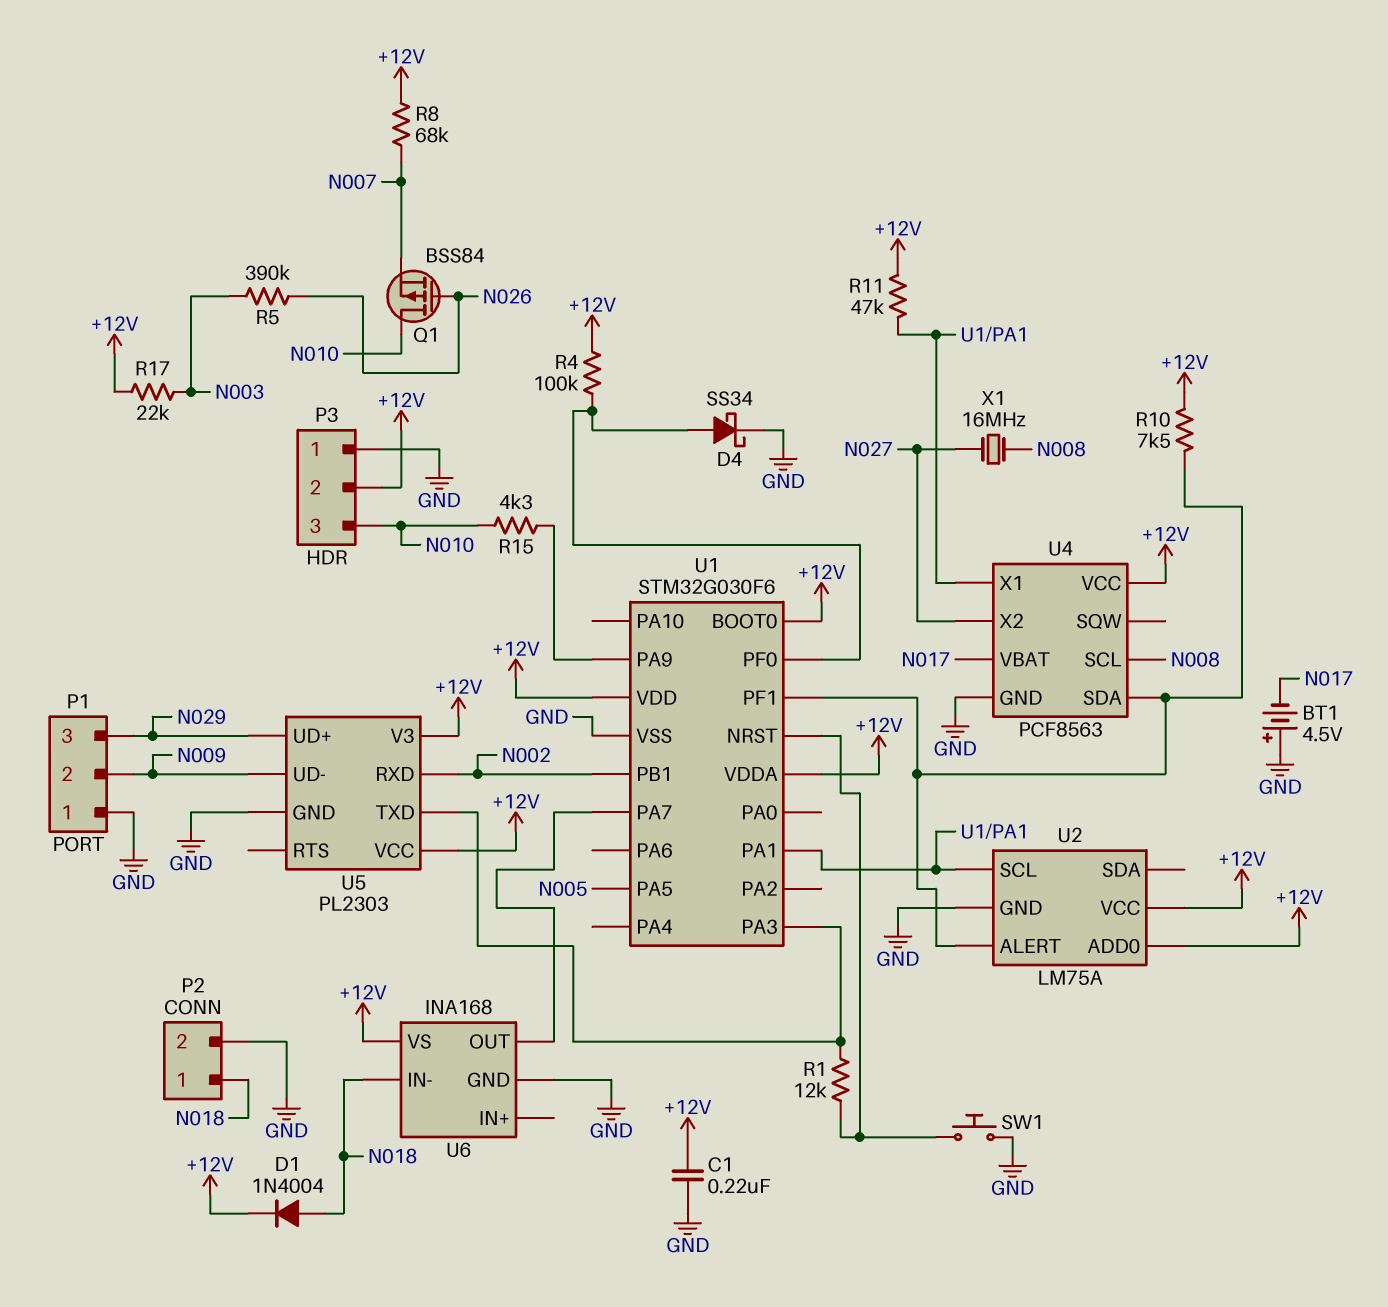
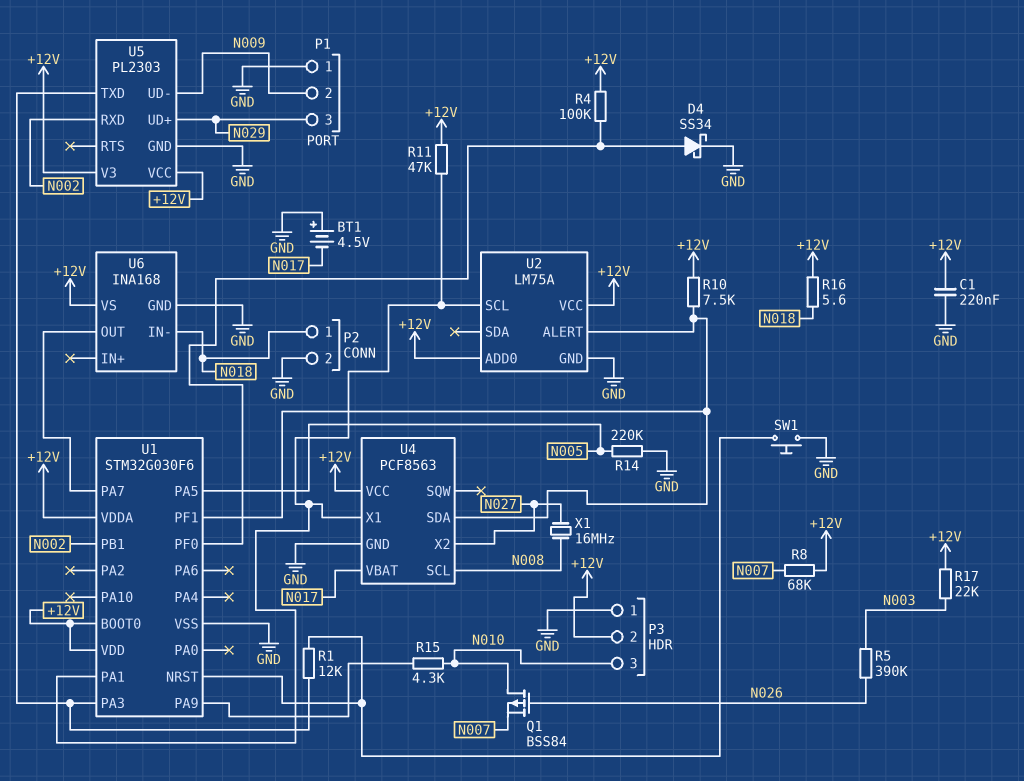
D1: diode 1N4004 (A N018, K +12V) -> none
R14: none -> 220k (GND, N005)
R16: none -> 5.6 (+12V, N018)

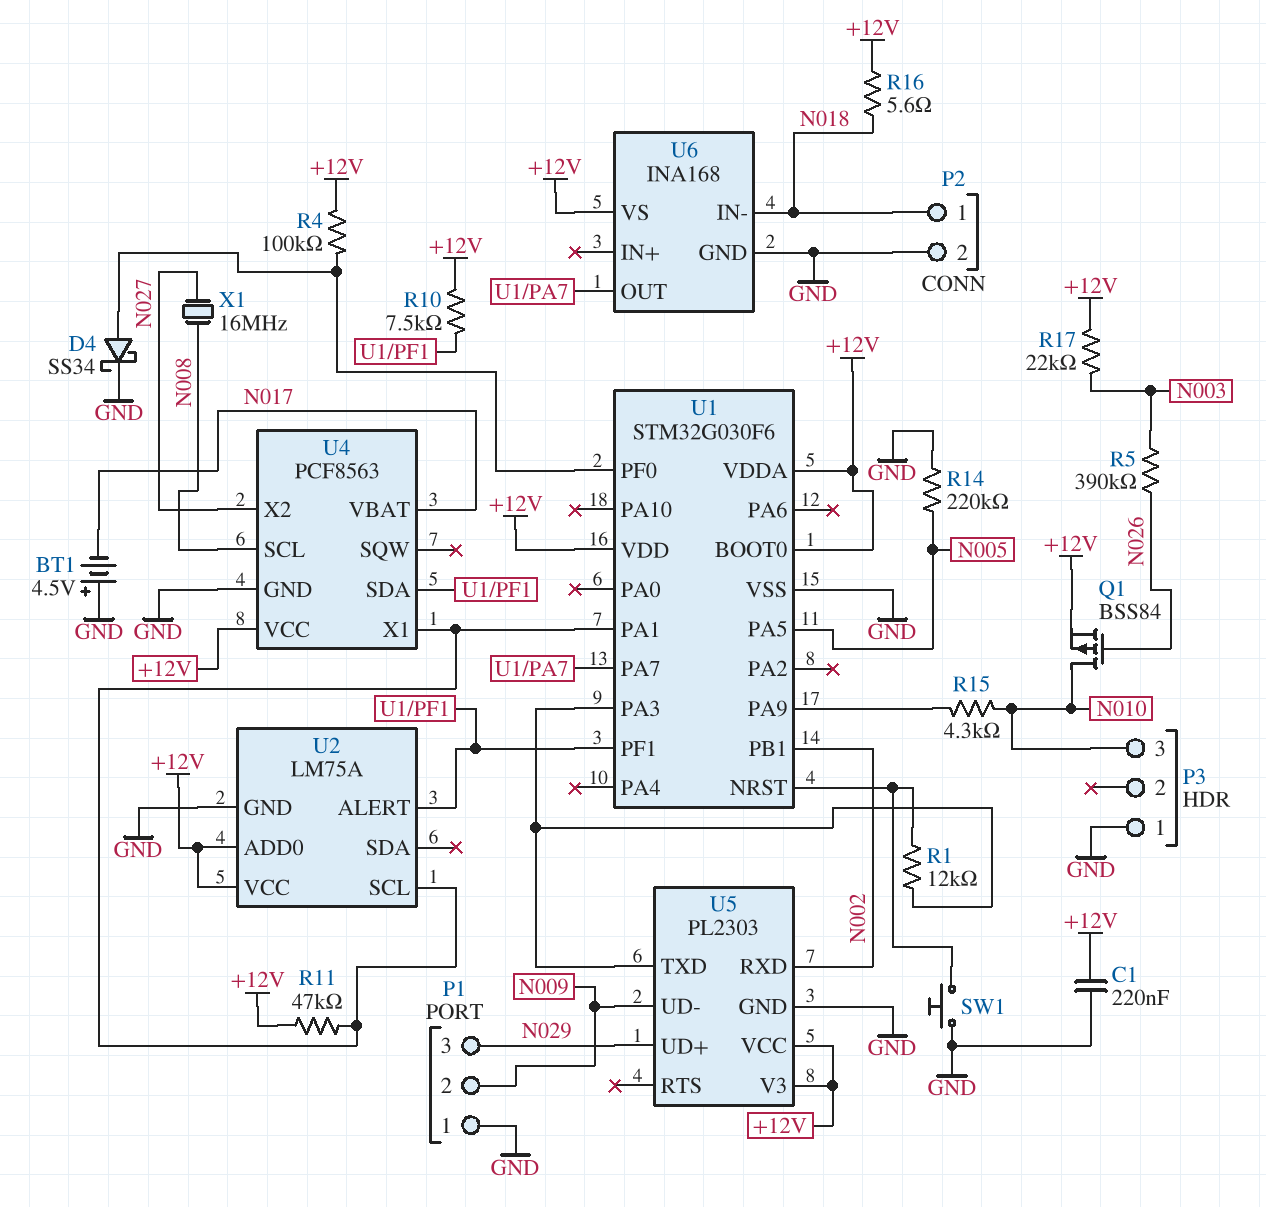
P3 pin 2: +12V -> none
Q1: PMOS BSS84 (G N026, D N010, S N007) -> PMOS BSS84 (G N026, D N010, S +12V)
R8: 68k (+12V, N007) -> none

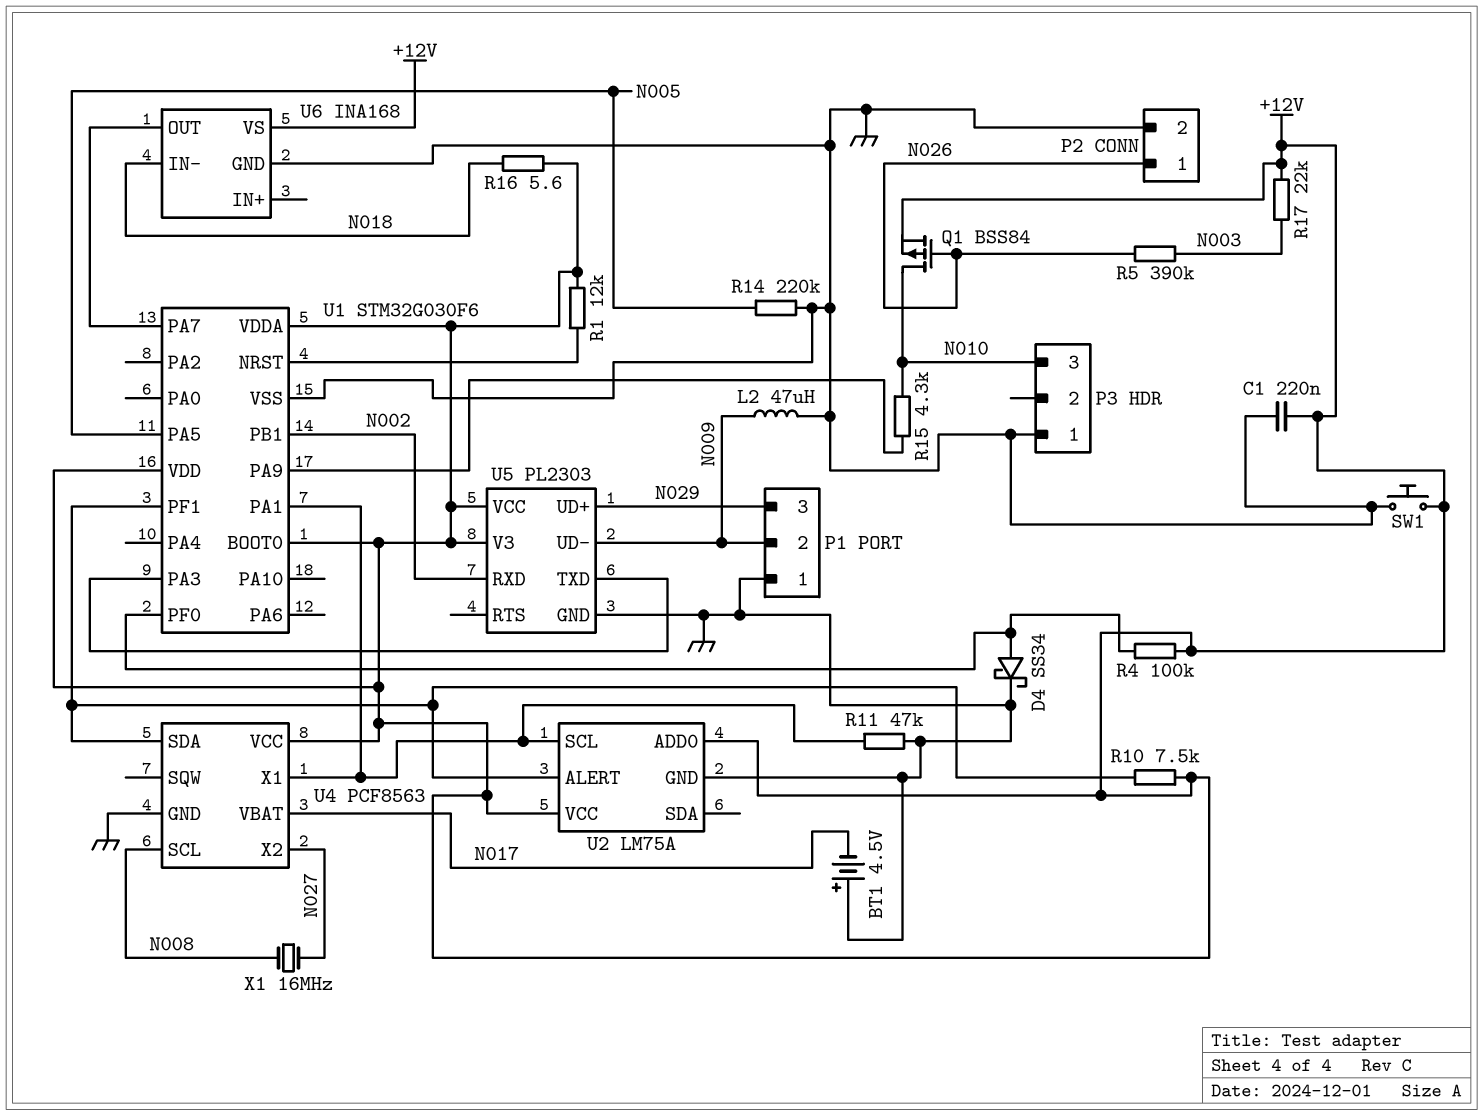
L2: none -> 47uH (GND, N009)
P2 pin 1: N018 -> N026
R1: 12k (U1/NRST, U1/PA3) -> 12k (+12V, U1/NRST)
R11: 47k (+12V, U1/PA1) -> 47k (GND, U1/PA1)
SW1: button (GND, U1/NRST) -> button (+12V, GND)

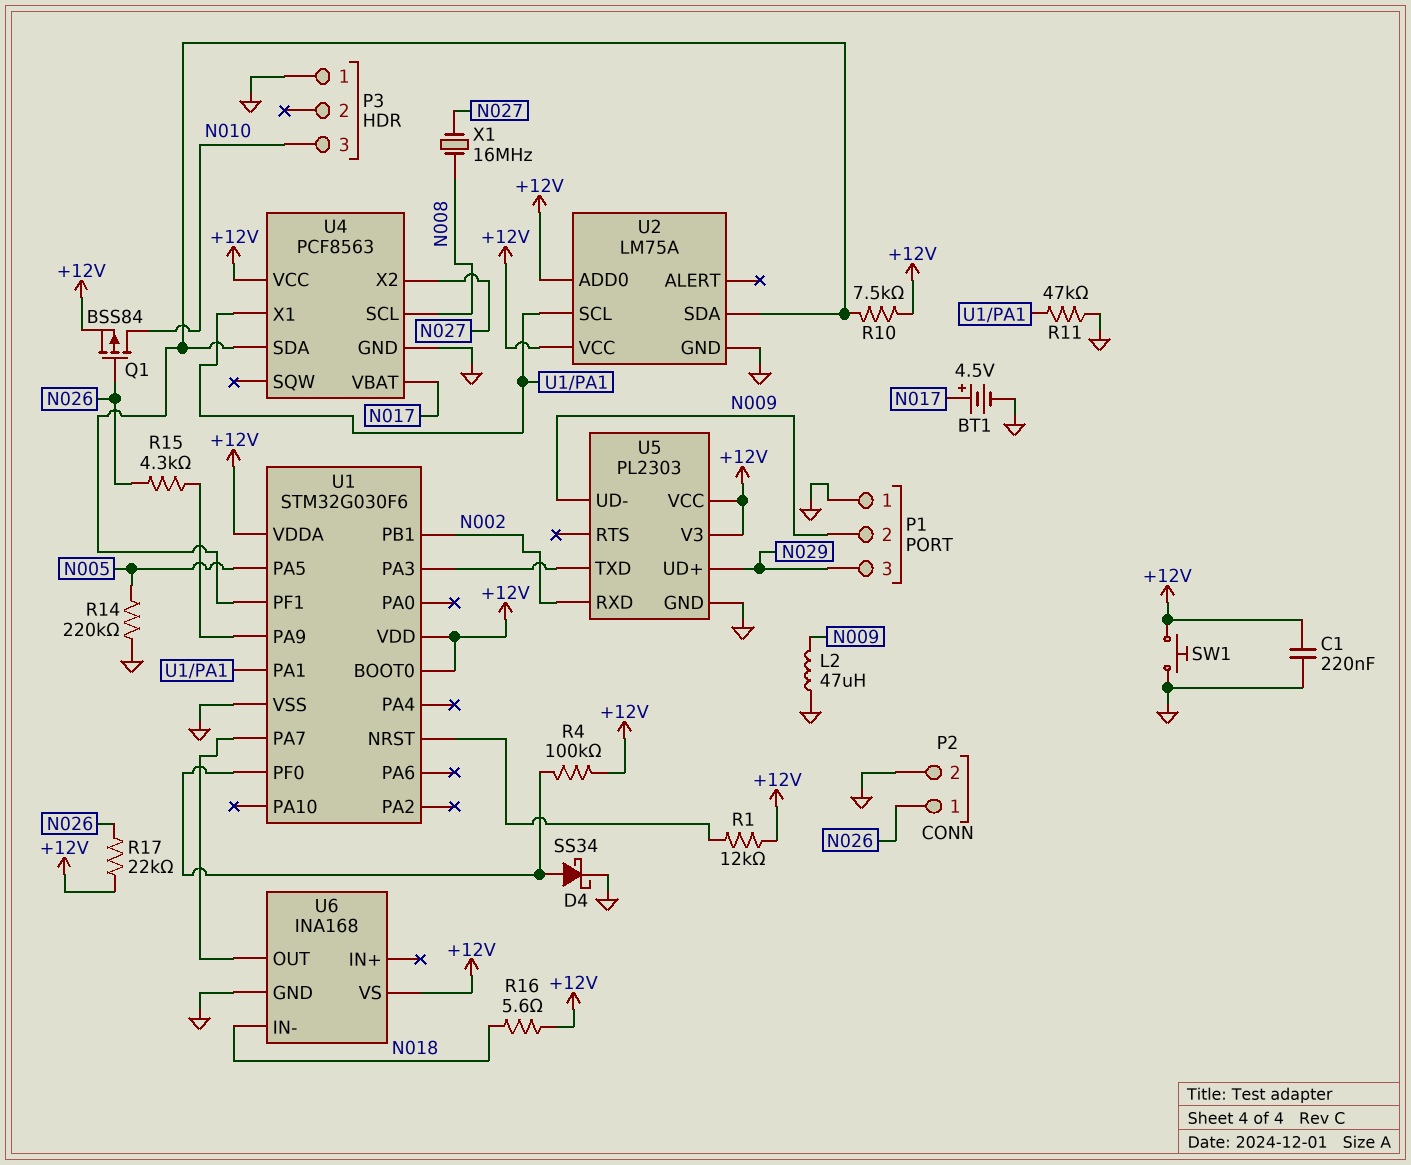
BT1: 4.5V (plus GND, minus N017) -> 4.5V (plus N017, minus GND)
R5: 390k (N003, N026) -> none
R15: 4.3k (N010, U1/PA9) -> 4.3k (N026, U1/PA9)
R17: 22k (+12V, N003) -> 22k (+12V, N026)
U2 pin ALERT: U1/PF1 -> none
U2 pin SDA: none -> U1/PF1

